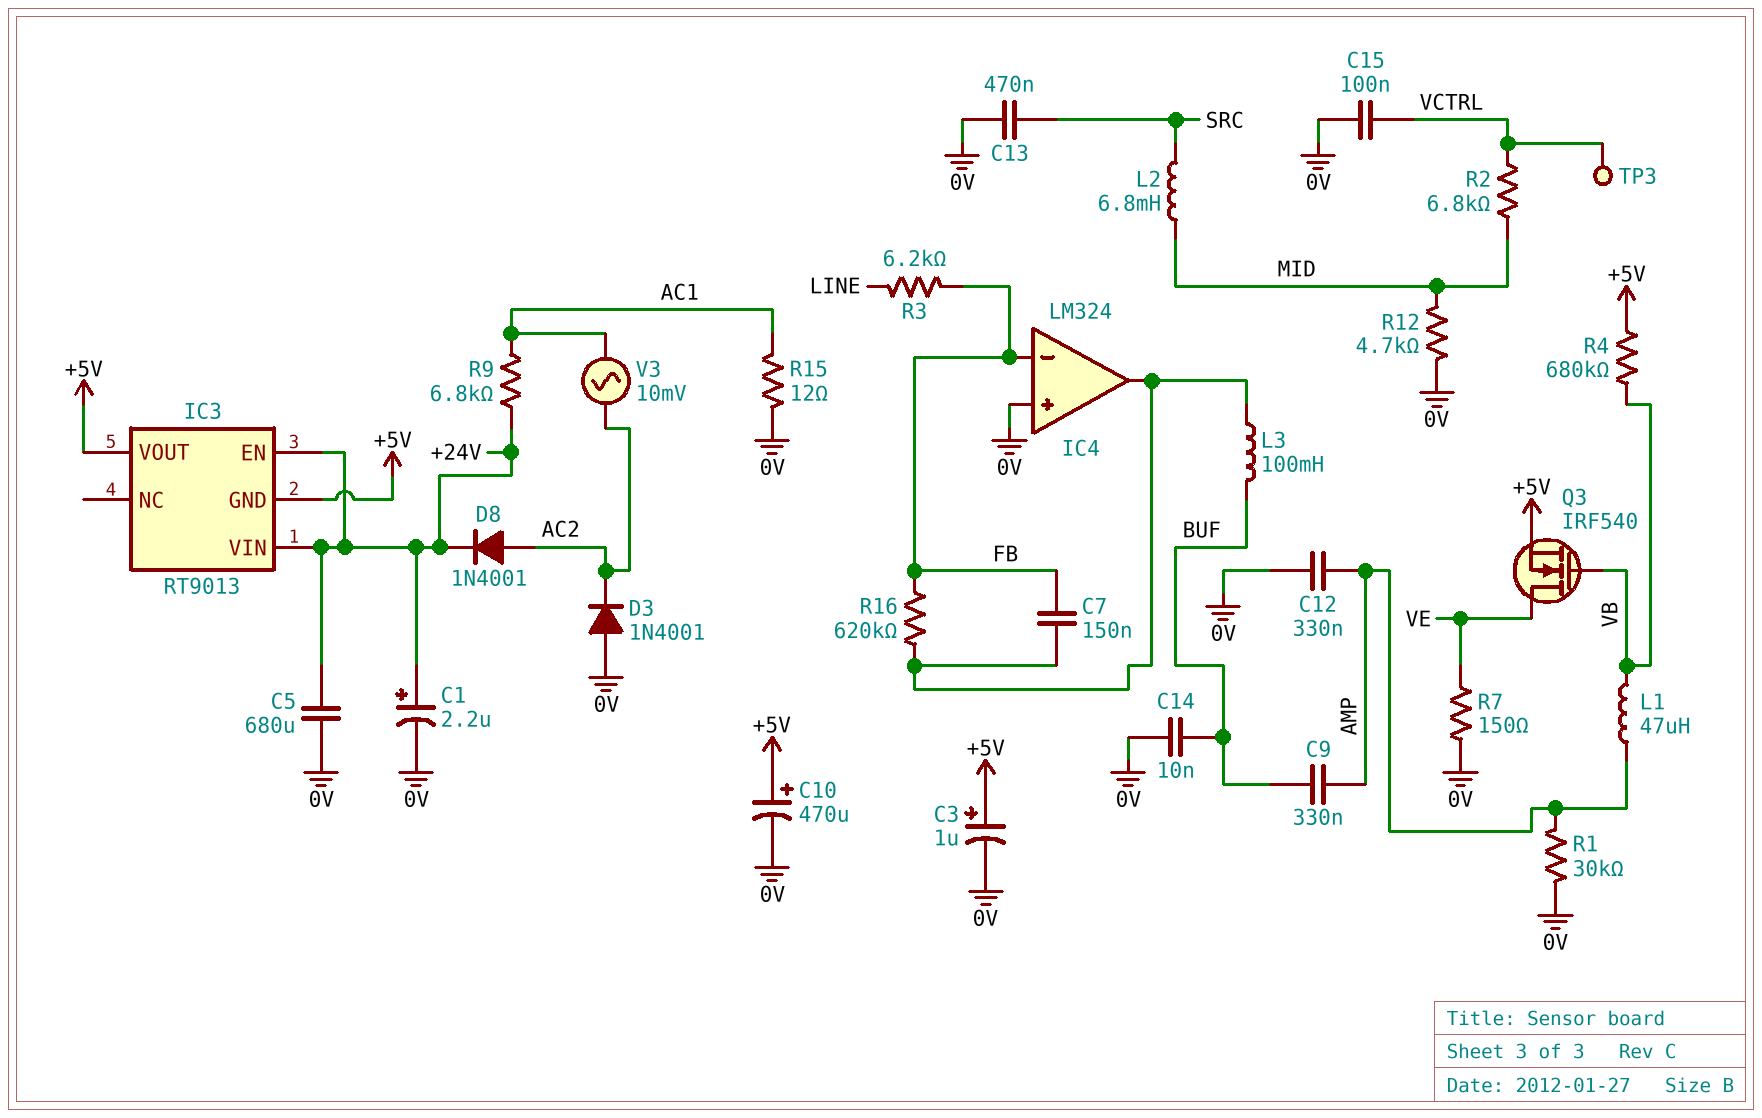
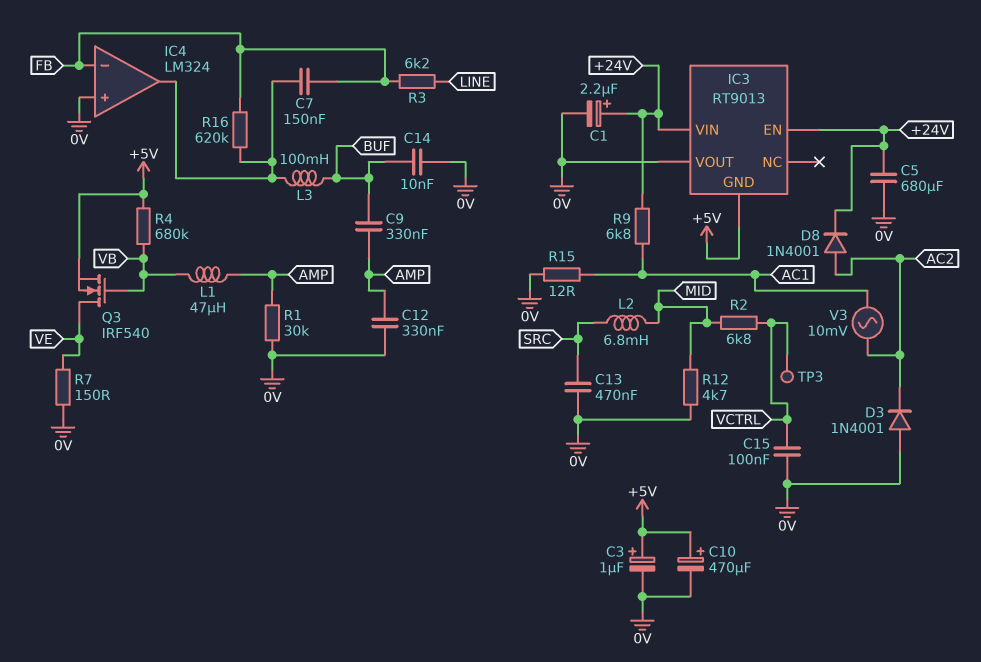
IC3 pin VOUT: +5V -> 0V

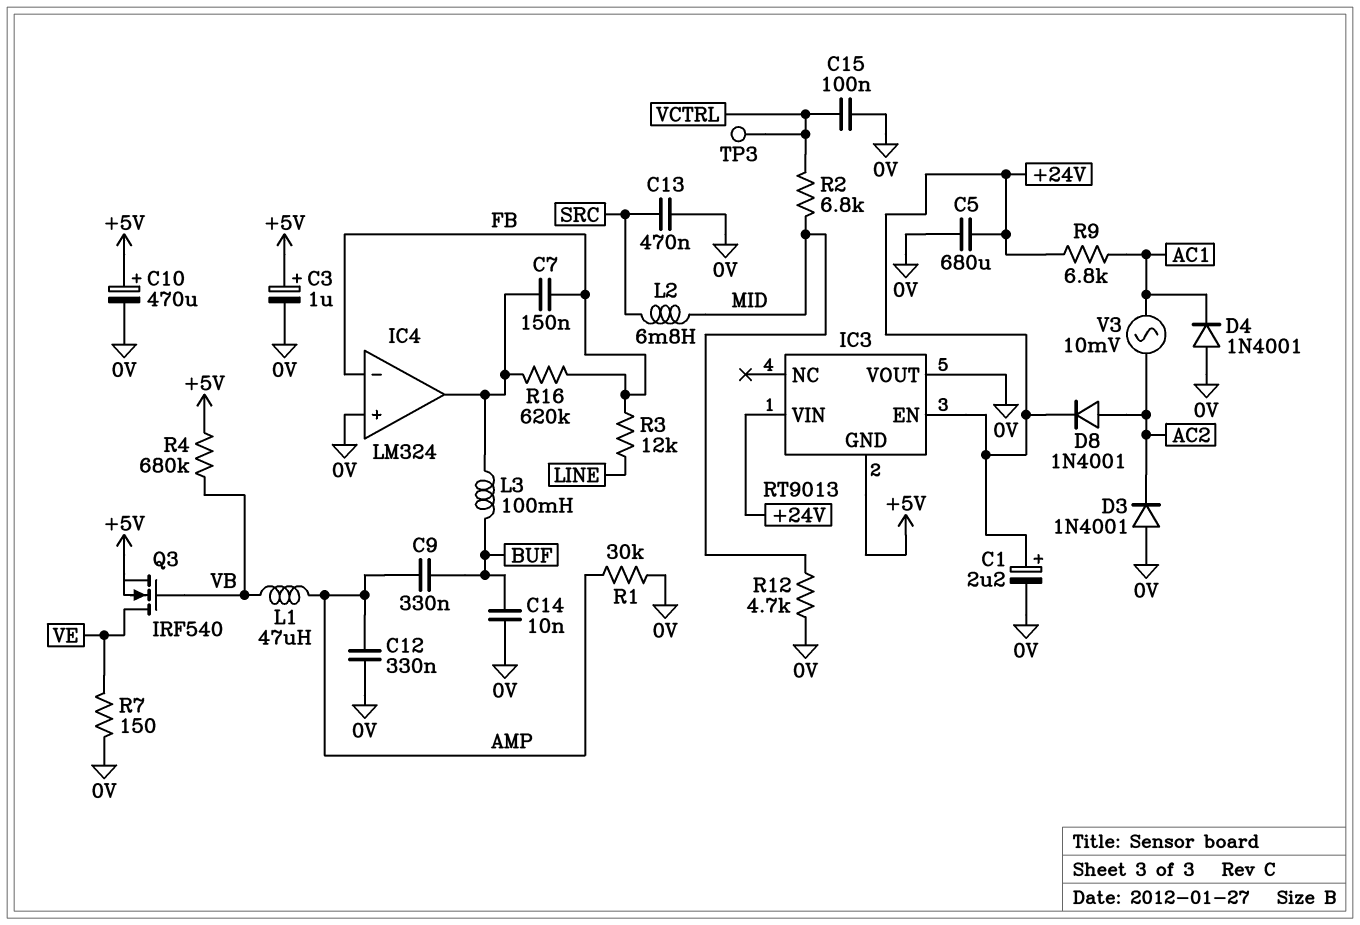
D4: none -> diode 1N4001 (A 0V, K AC1)
R3: 6.2k (FB, LINE) -> 12k (FB, LINE)
R15: 12 (0V, AC1) -> none

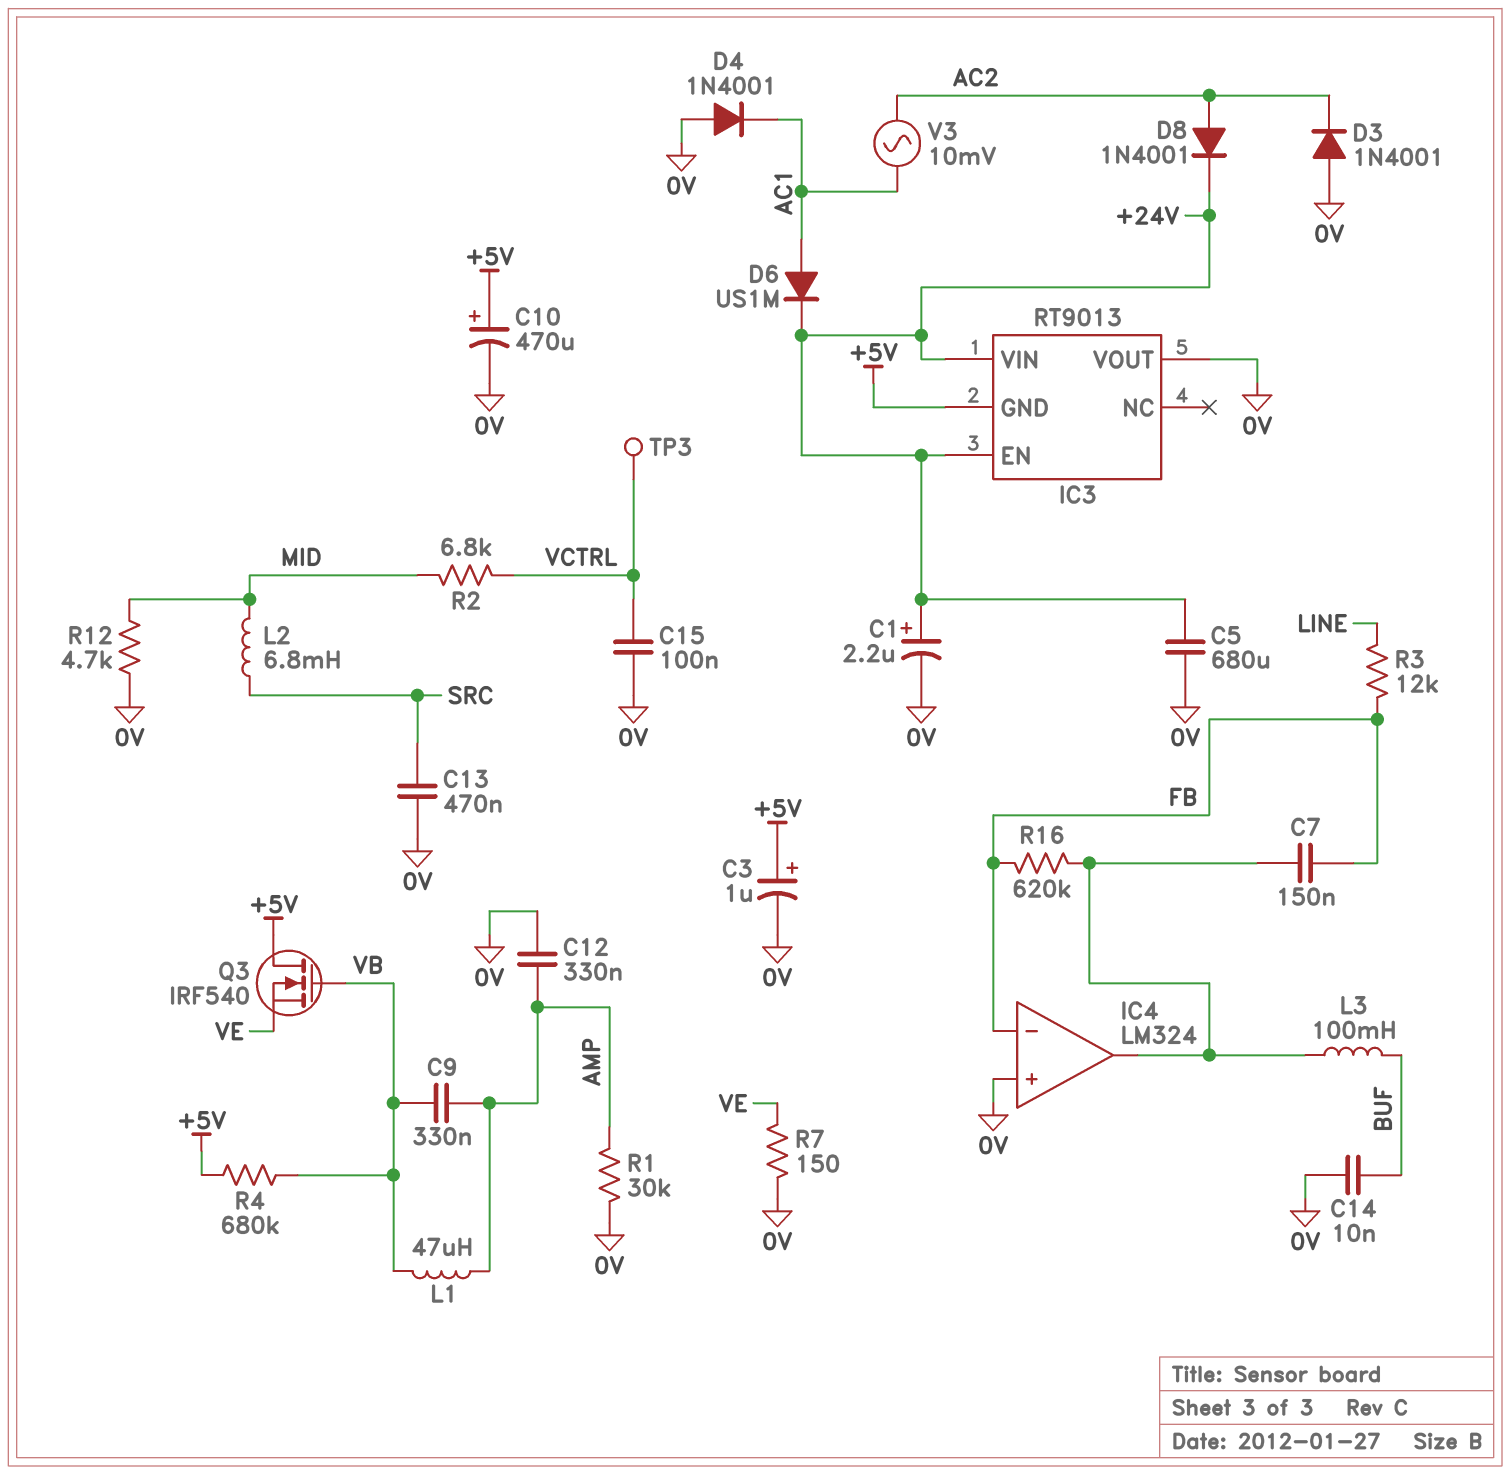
C9: 330nF (AMP, BUF) -> 330nF (AMP, VB)
D6: none -> diode US1M (A AC1, K +24V)
Q3: NMOS IRF540 (G VB, D VE, S +5V) -> NMOS IRF540 (G VB, D +5V, S VE)
R9: 6.8k (+24V, AC1) -> none

